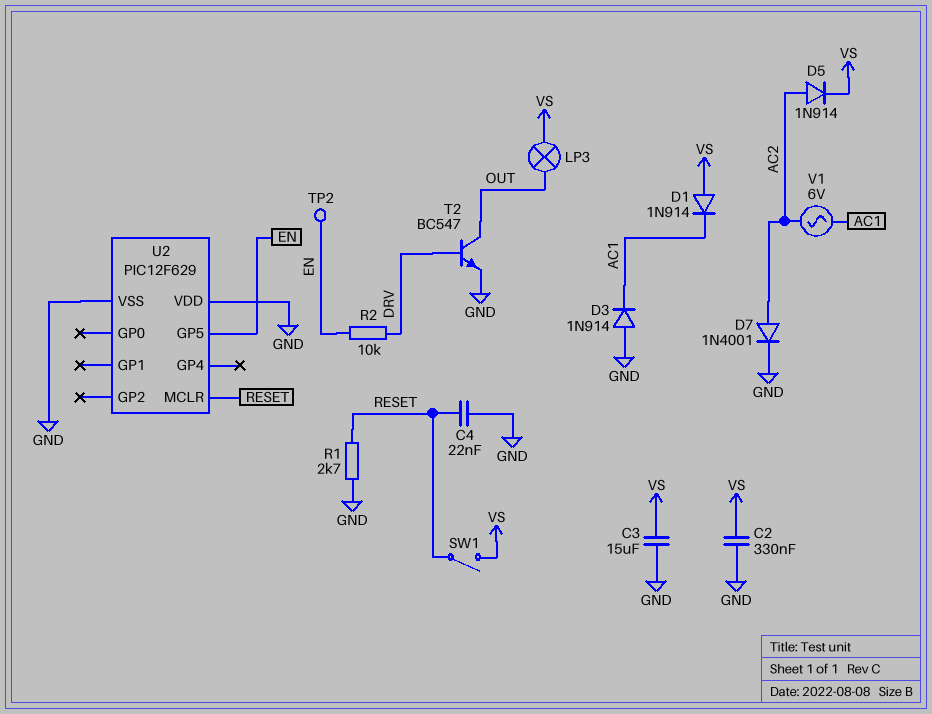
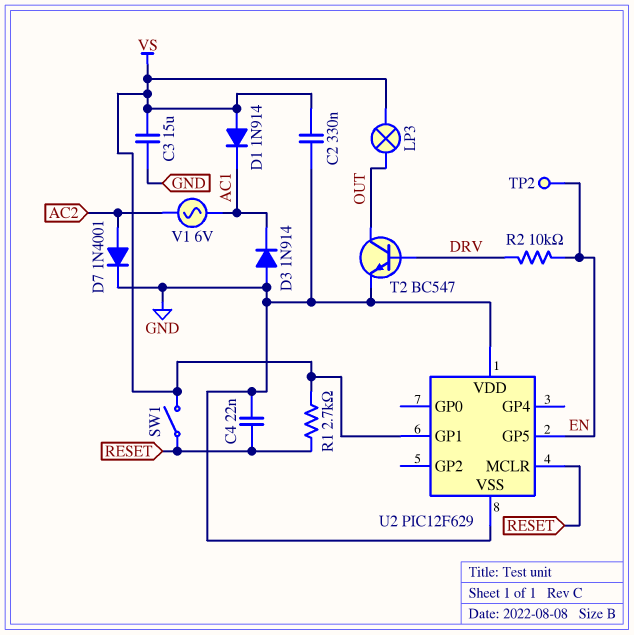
D5: diode 1N914 (A AC2, K VS) -> none
R1: 2.7k (GND, RESET) -> 2.7k (RESET, VS)
U2 pin GP1: none -> VS

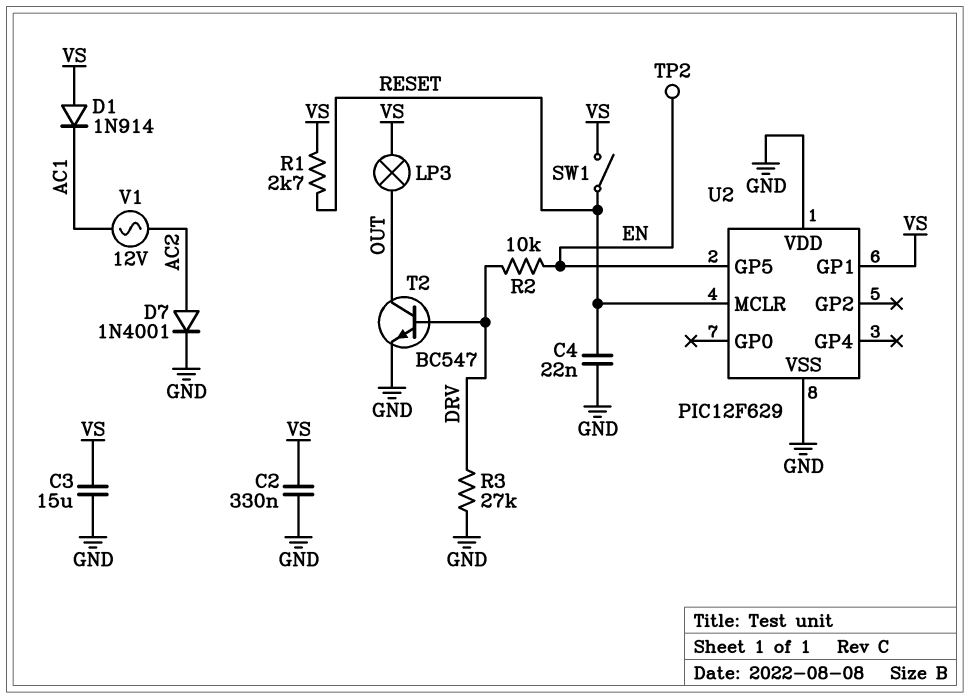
D3: diode 1N914 (A GND, K AC1) -> none
R3: none -> 27k (DRV, GND)
V1: AC 6V (AC1, AC2) -> AC 12V (AC1, AC2)

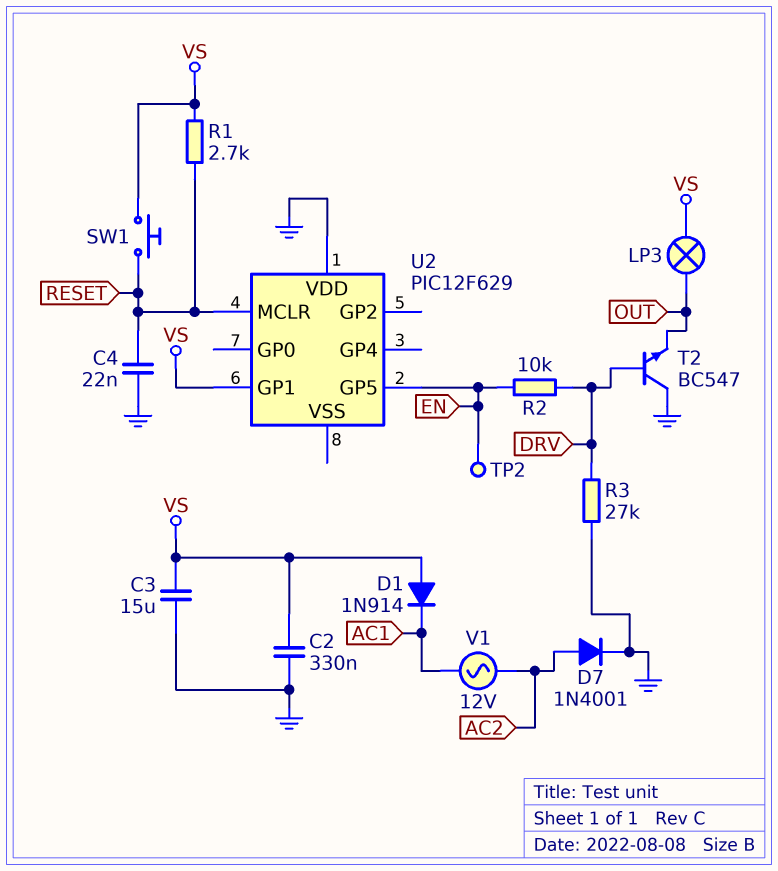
SW1: switch (RESET, VS) -> button (RESET, VS)
T2: NPN BC547 (B DRV, C OUT, E GND) -> NPN BC547 (B DRV, C GND, E OUT)
U2 pin VSS: GND -> none

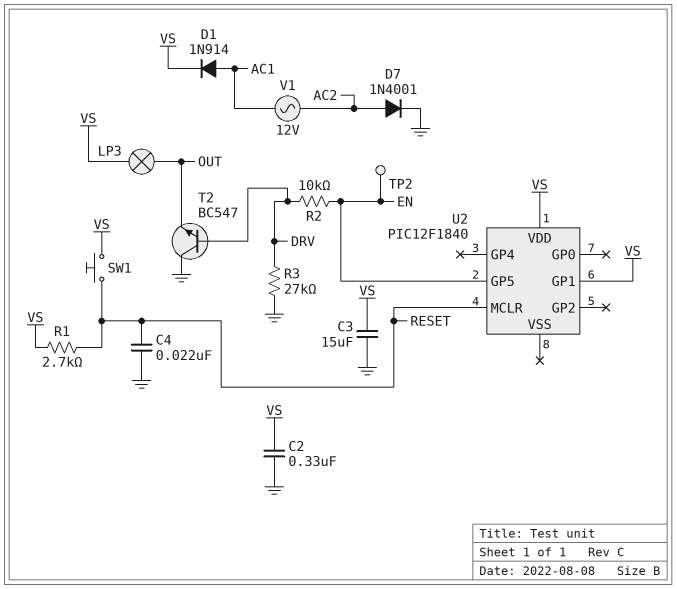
D1: diode 1N914 (A VS, K AC1) -> diode 1N914 (A AC1, K VS)
U2: PIC12F629 -> PIC12F1840
U2 pin VDD: GND -> VS

